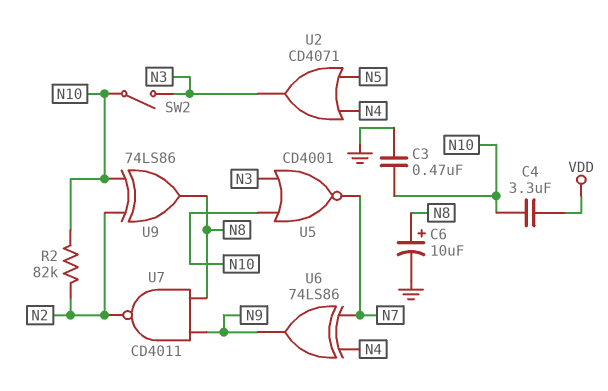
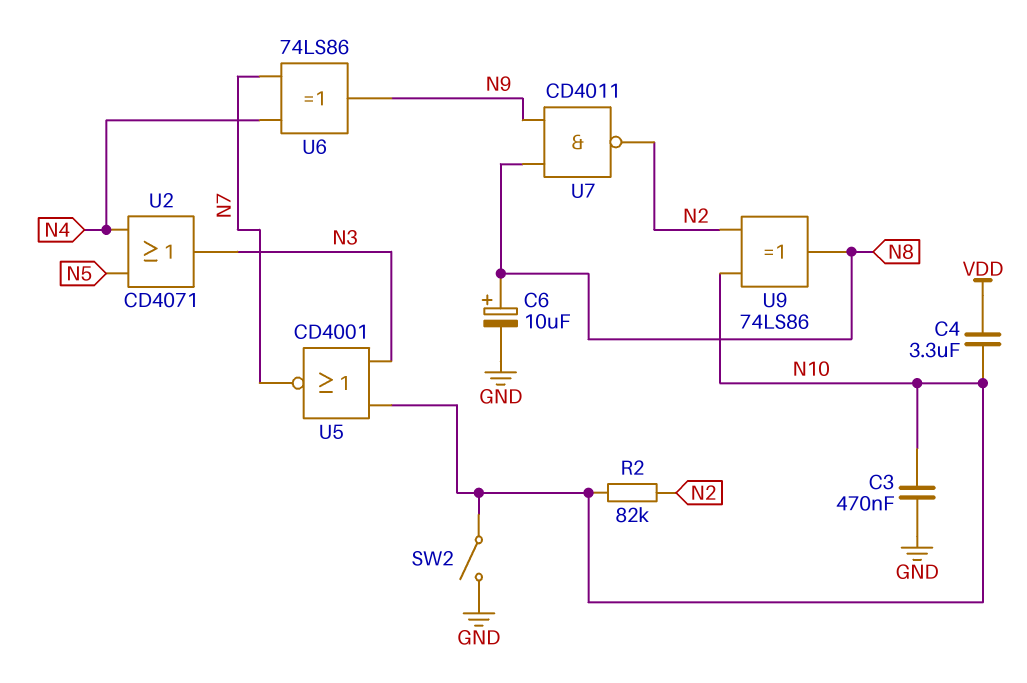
SW2: switch (N3, N10) -> switch (GND, N10)

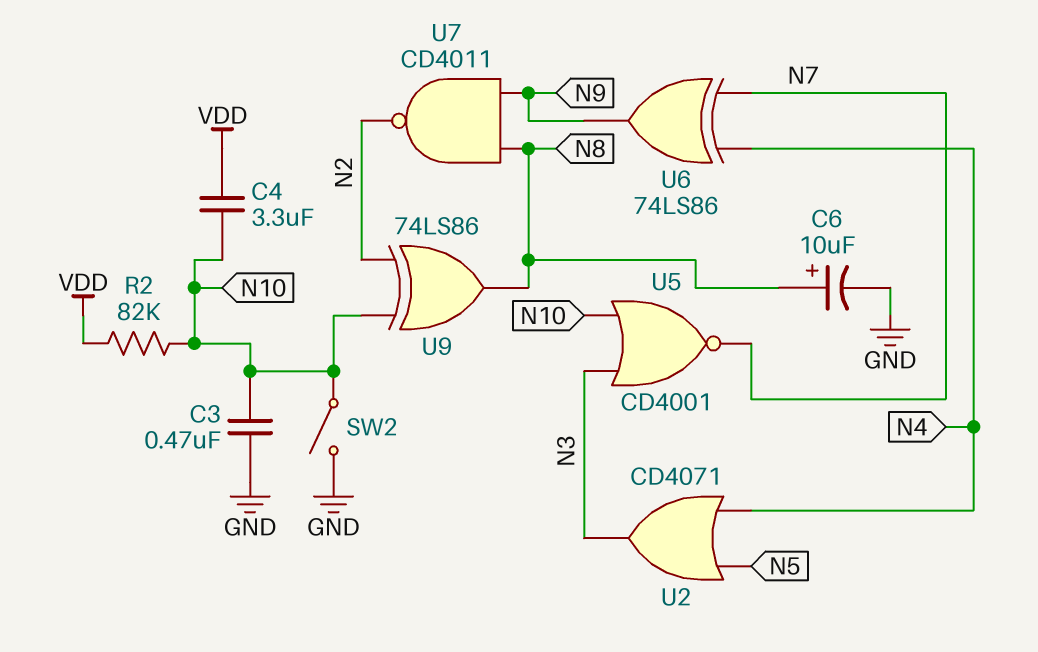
R2: 82k (N2, N10) -> 82k (N10, VDD)

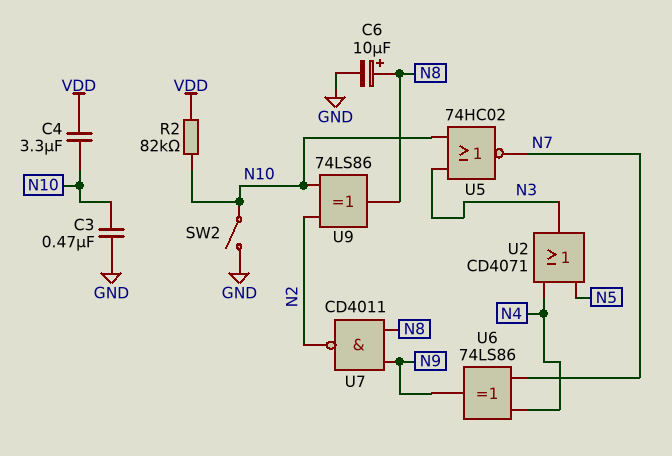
U5: NOR CD4001 (in N3, in N10, out N7) -> NOR 74HC02 (in N3, in N10, out N7)

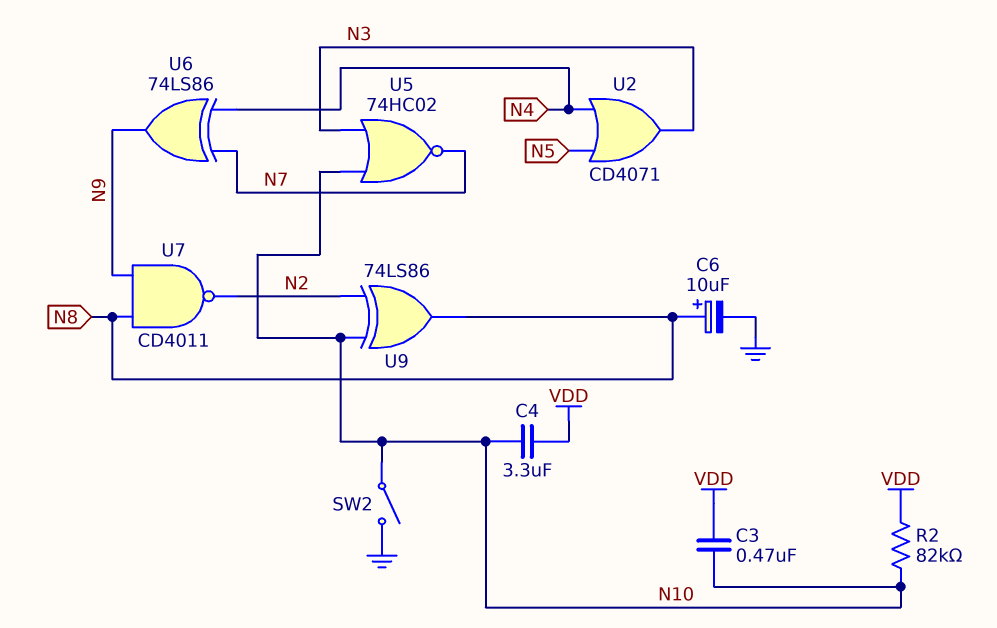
C3: 470nF (GND, N10) -> 470nF (N10, VDD)

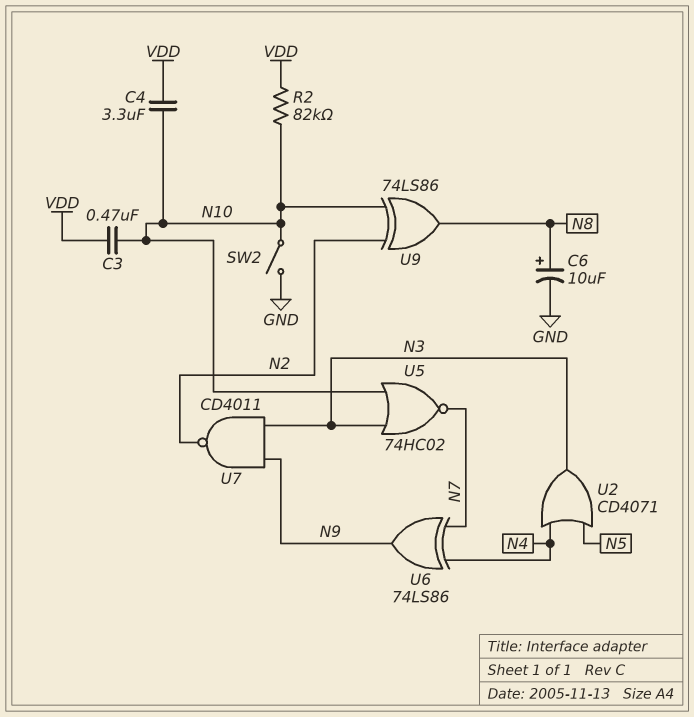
U7: NAND CD4011 (in N8, in N9, out N2) -> NAND CD4011 (in N3, in N9, out N2)

